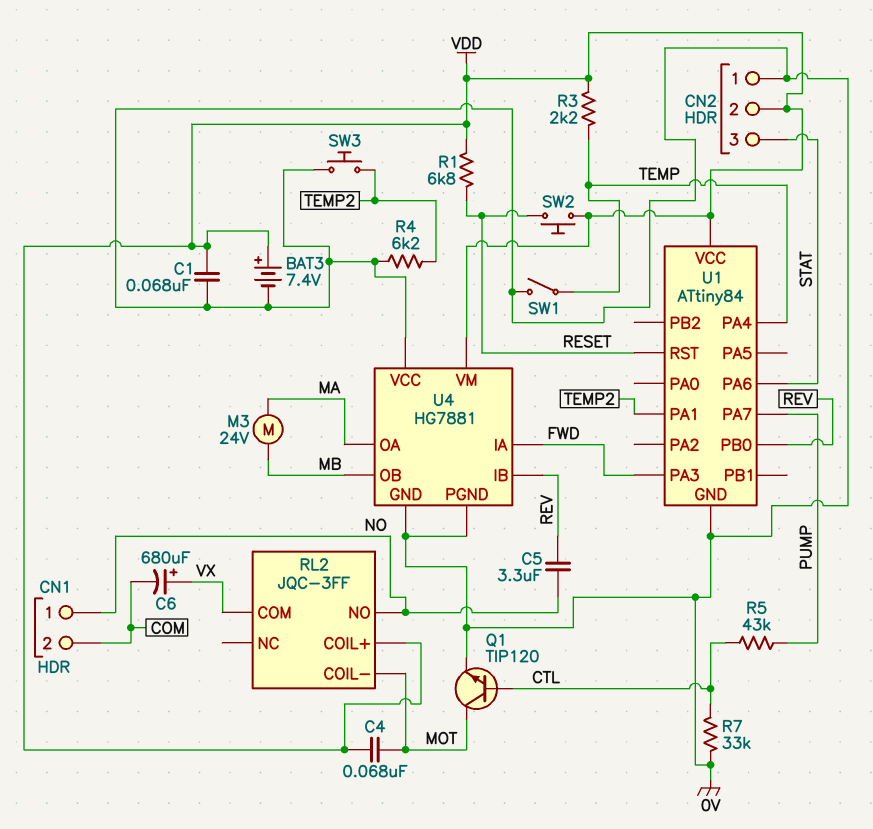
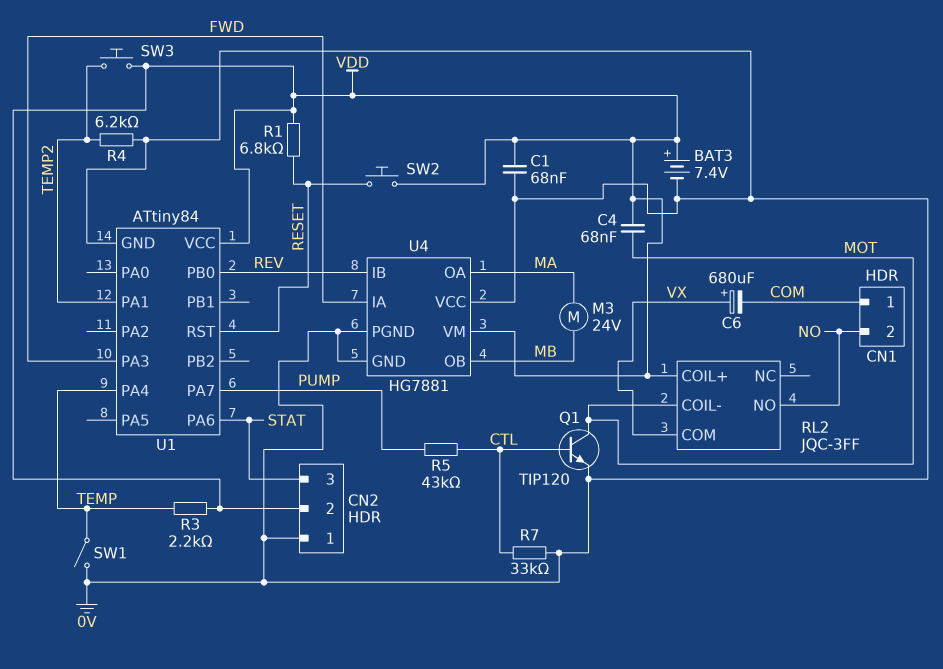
C5: 3.3uF (NO, REV) -> none
CN1 pin 1: NO -> COM
CN1 pin 2: COM -> NO
SW3: button (0V, TEMP2) -> button (TEMP2, VDD)

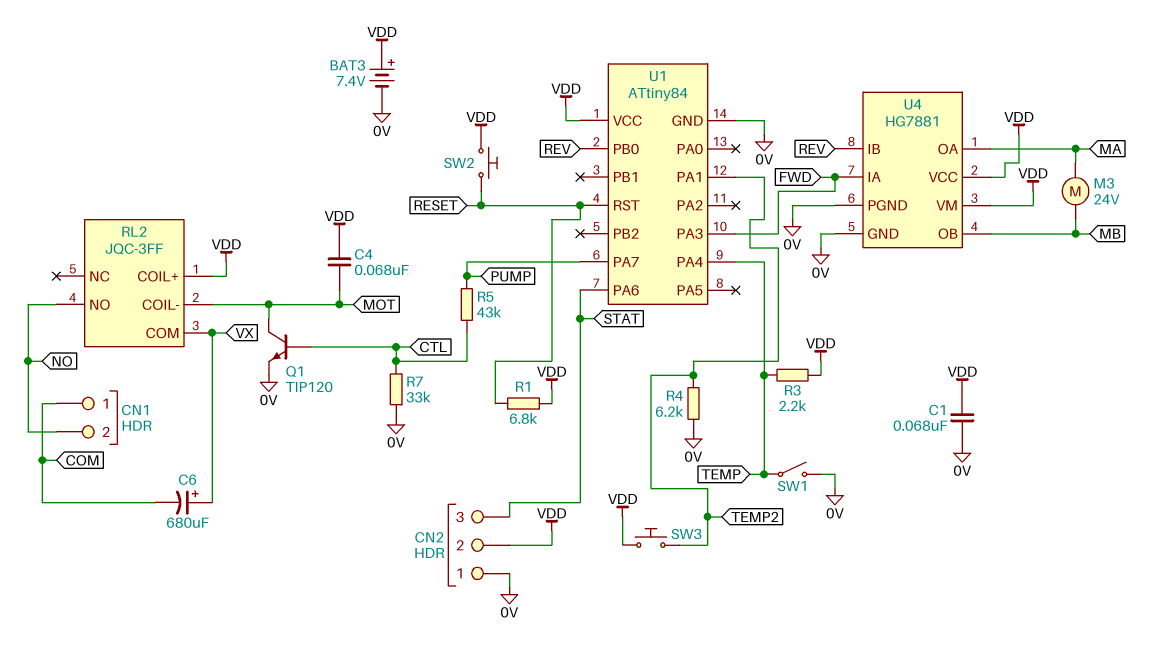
U4 pin VCC: 0V -> VDD

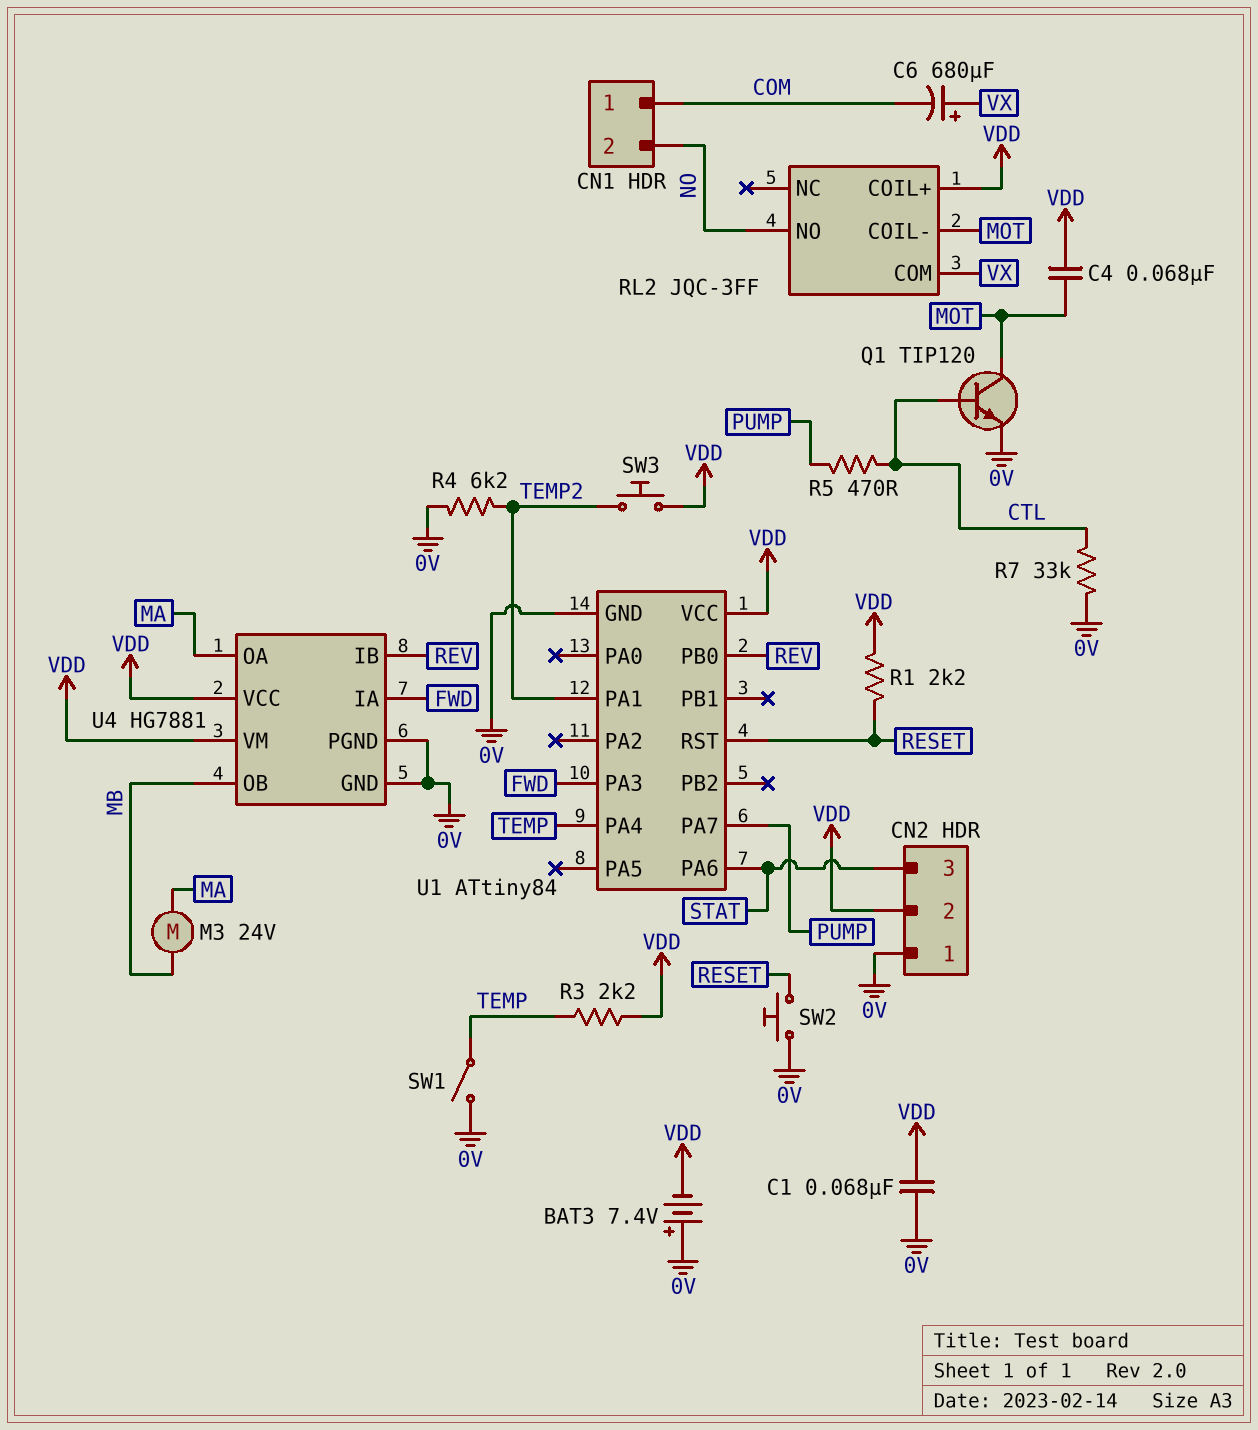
BAT3: 7.4V (plus VDD, minus 0V) -> 7.4V (plus 0V, minus VDD)
R1: 6.8k (RESET, VDD) -> 2.2k (RESET, VDD)
R5: 43k (CTL, PUMP) -> 470 (CTL, PUMP)
SW2: button (RESET, VDD) -> button (0V, RESET)

